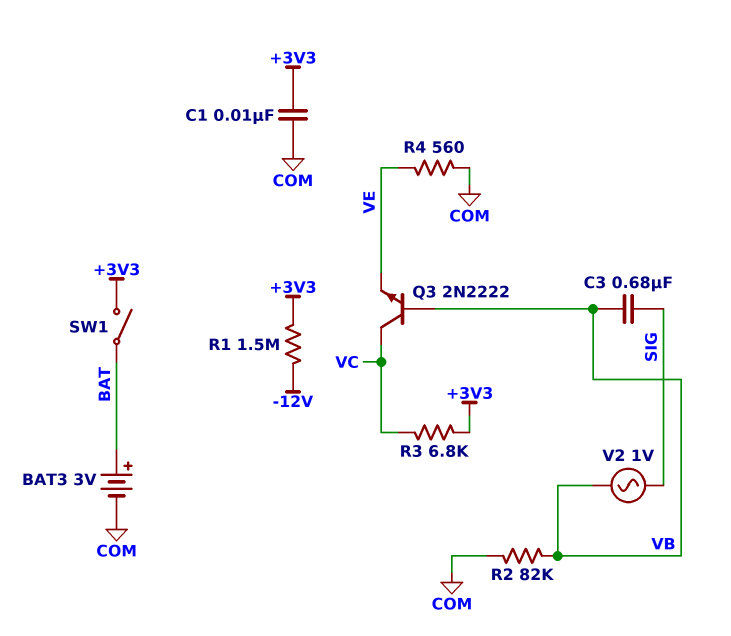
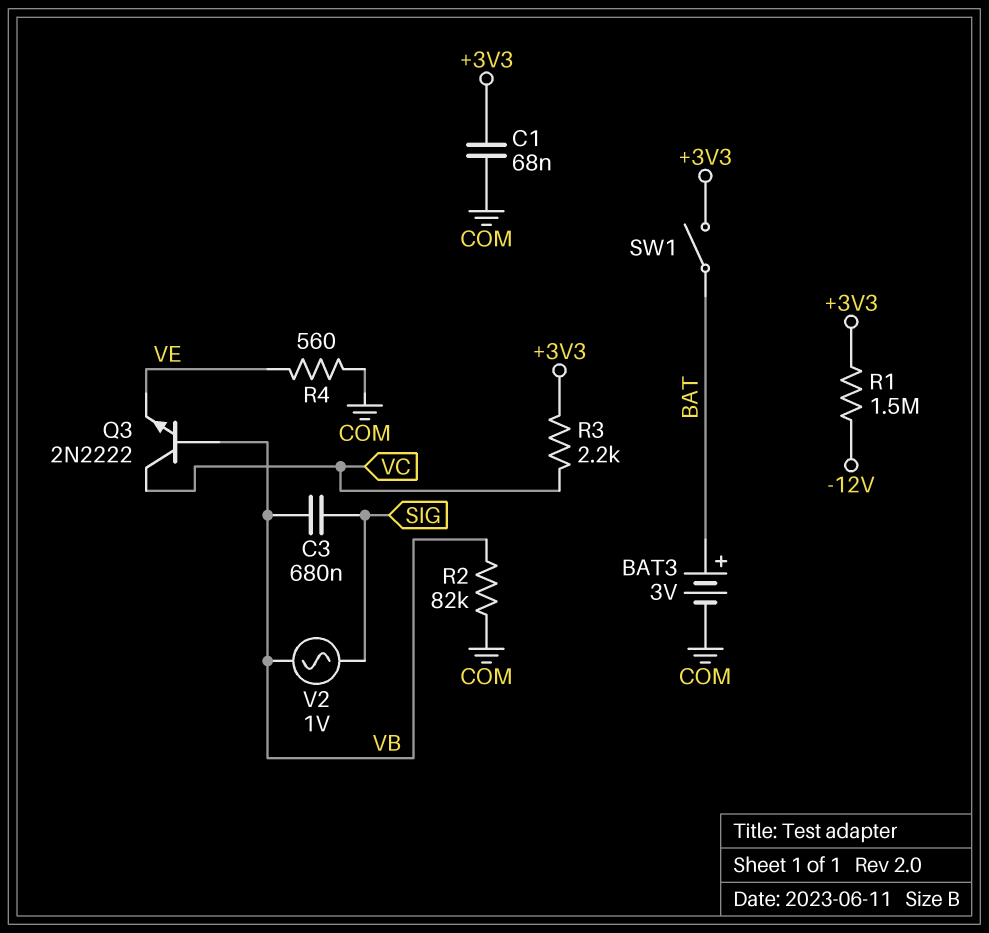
C1: 10nF (+3V3, COM) -> 68nF (+3V3, COM)
R3: 6.8k (+3V3, VC) -> 2.2k (+3V3, VC)

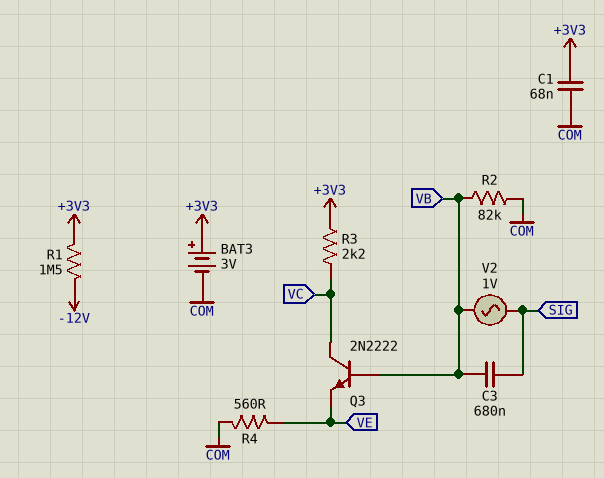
BAT3: 3V (plus BAT, minus COM) -> 3V (plus +3V3, minus COM)
SW1: switch (+3V3, BAT) -> none

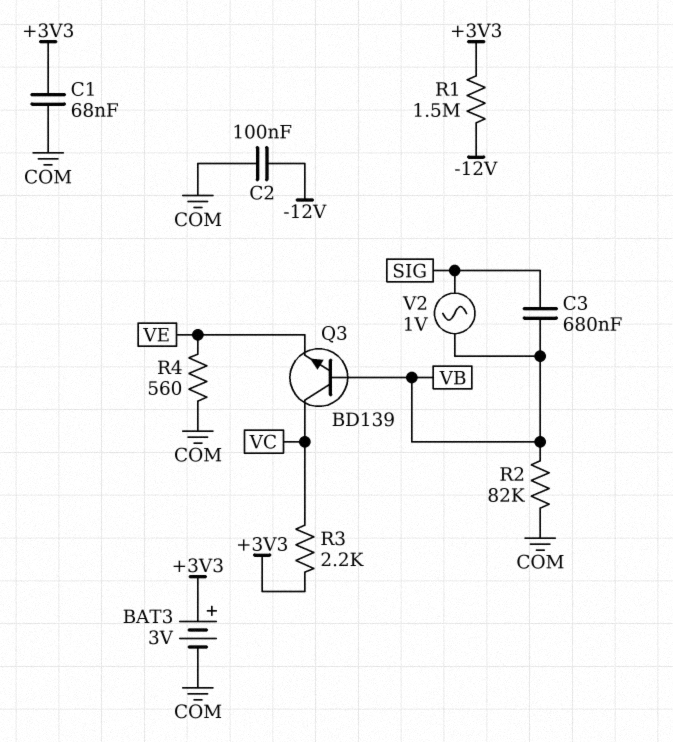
C2: none -> 100nF (-12V, COM)
Q3: NPN 2N2222 (B VB, C VC, E VE) -> NPN BD139 (B VB, C VC, E VE)

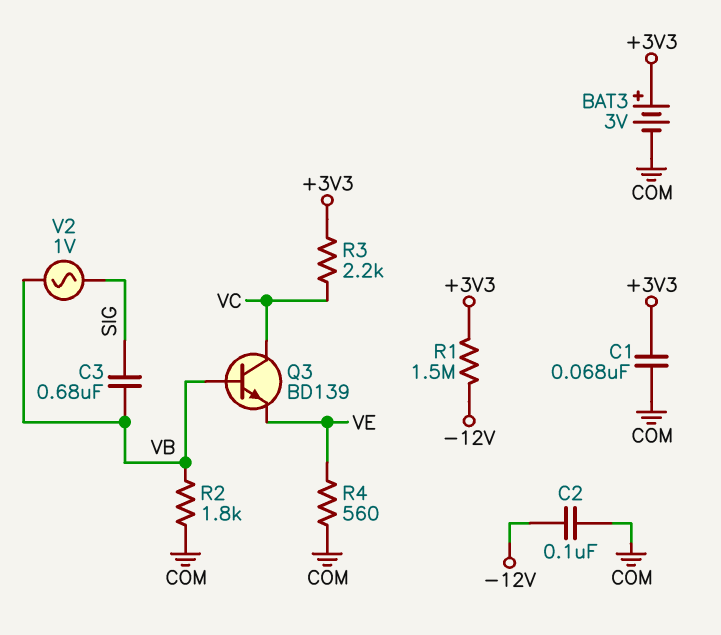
R2: 82k (COM, VB) -> 1.8k (COM, VB)

